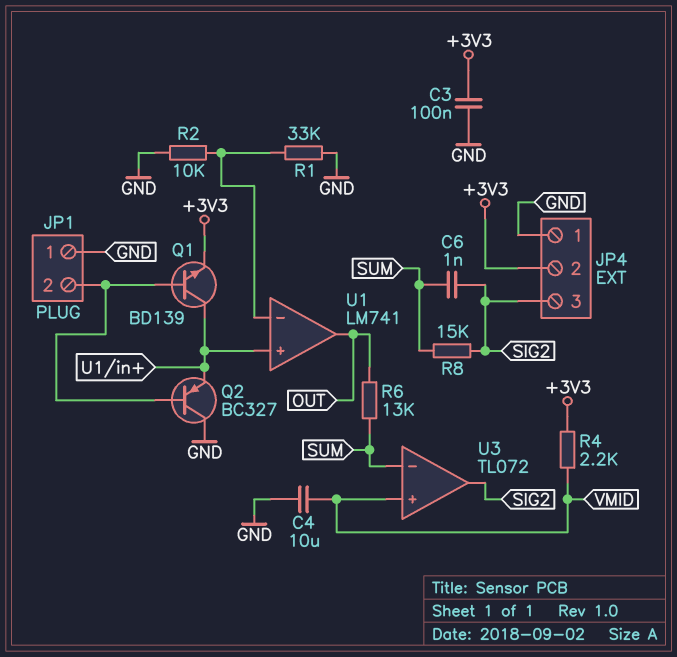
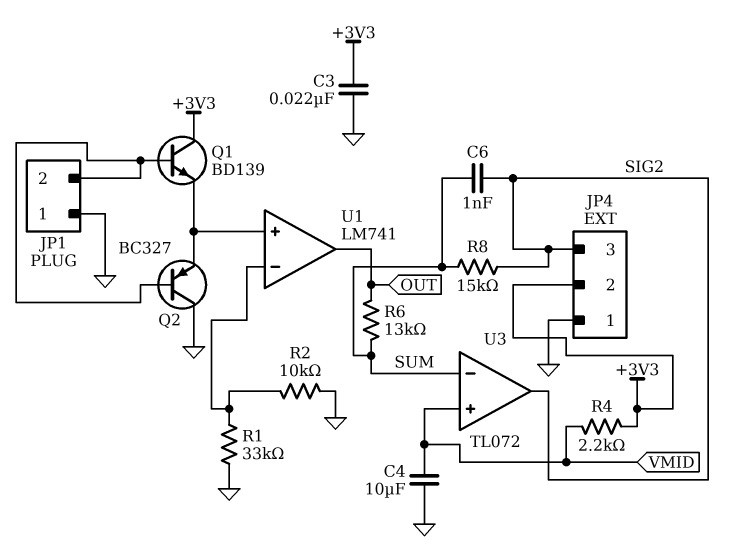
C3: 100nF (+3V3, GND) -> 22nF (+3V3, GND)
Q1: NPN BD139 (B JP1/2, C U1/in+, E +3V3) -> NPN BD139 (B JP1/2, C +3V3, E U1/in+)

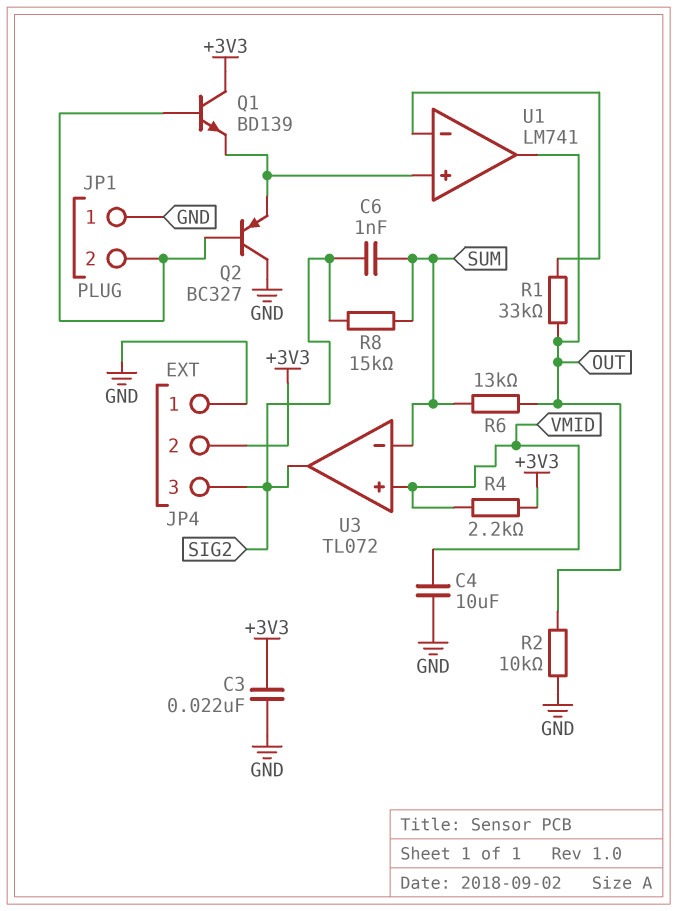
R1: 33k (GND, U1/in-) -> 33k (OUT, U1/in-)
R2: 10k (GND, U1/in-) -> 10k (GND, OUT)

